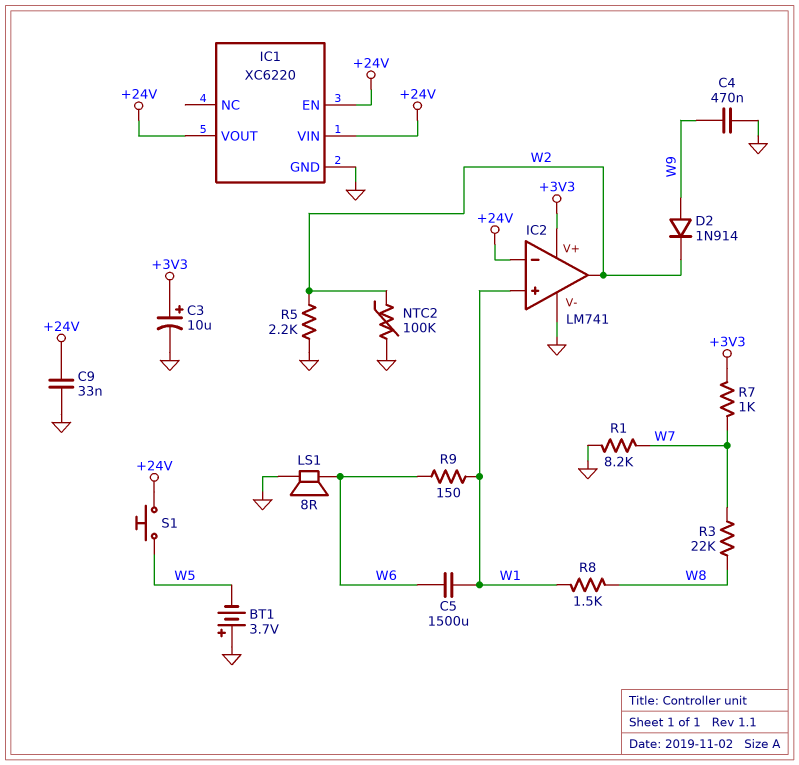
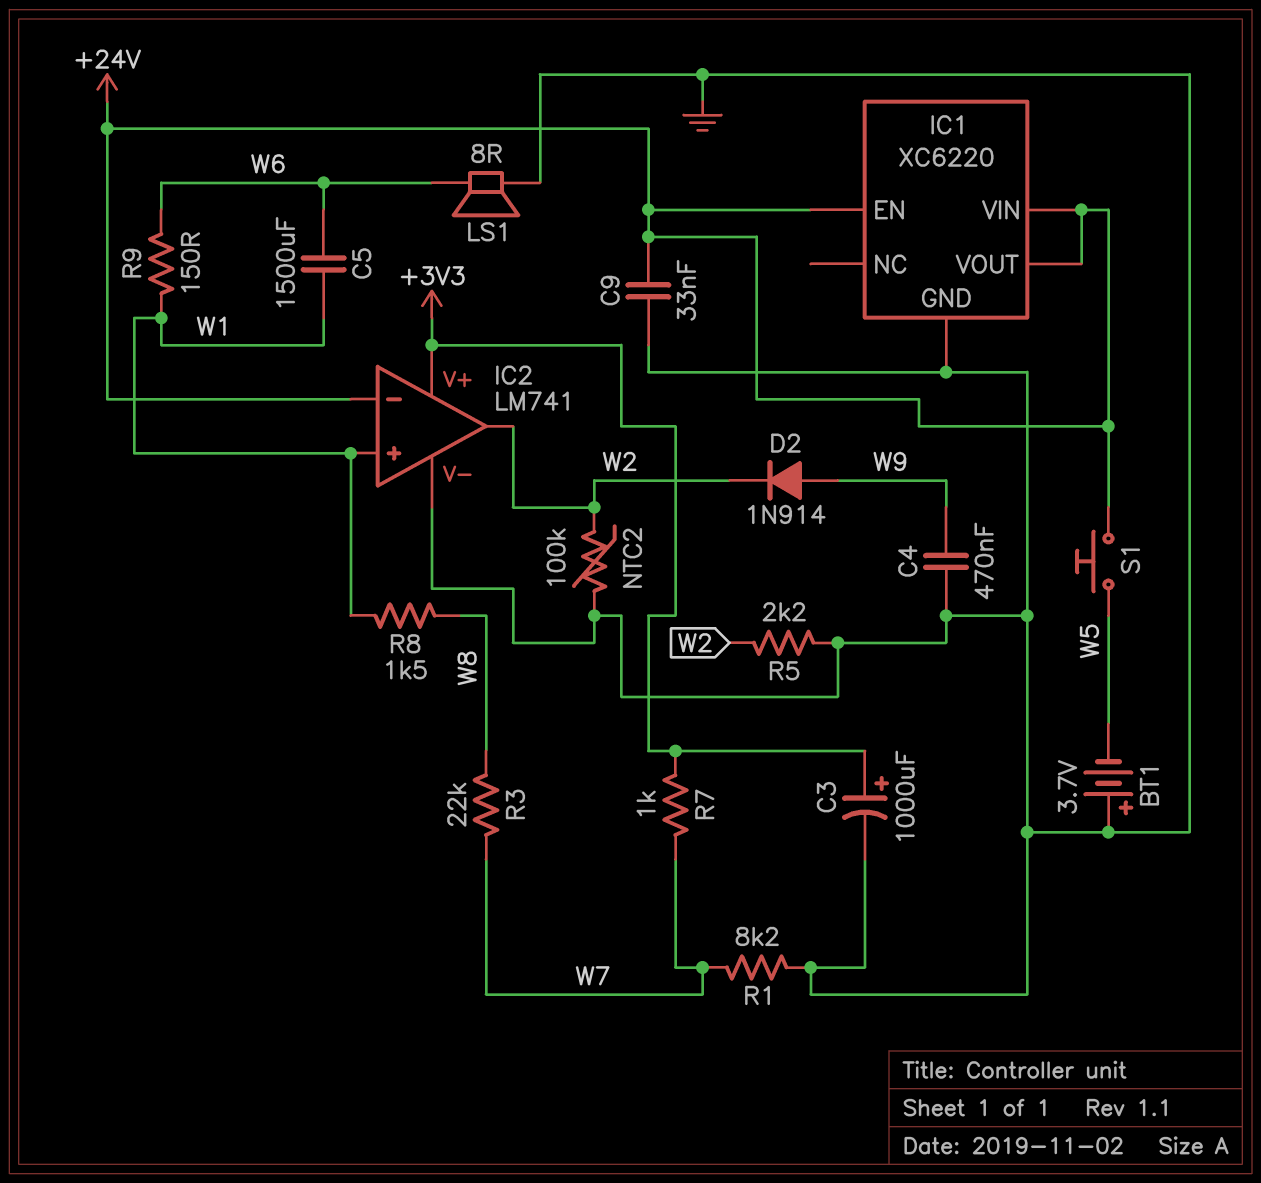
C3: 10uF (plus +3V3, minus GND) -> 1000uF (plus +3V3, minus GND)

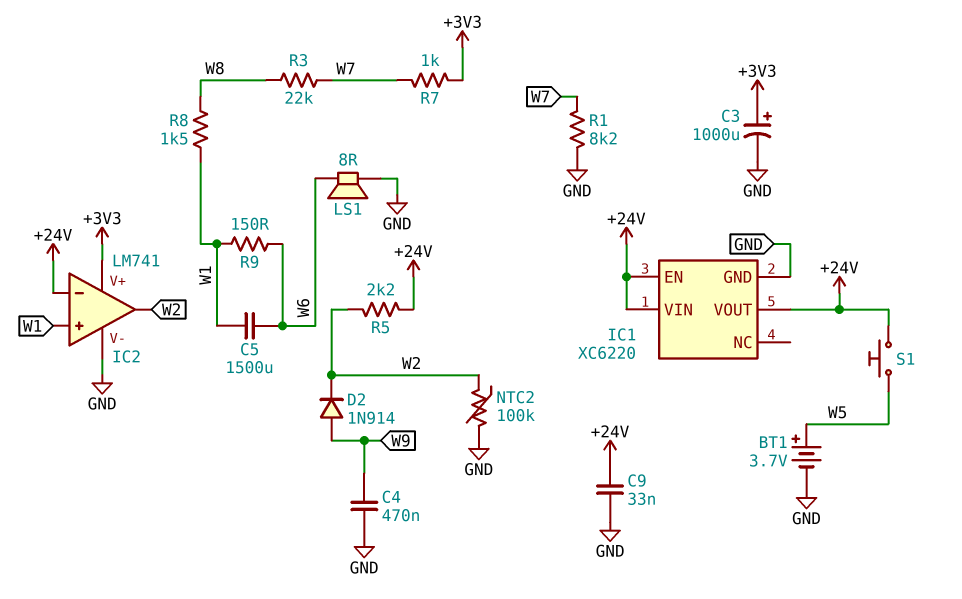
BT1: 3.7V (plus GND, minus W5) -> 3.7V (plus W5, minus GND)
R5: 2.2k (GND, W2) -> 2.2k (+24V, W2)

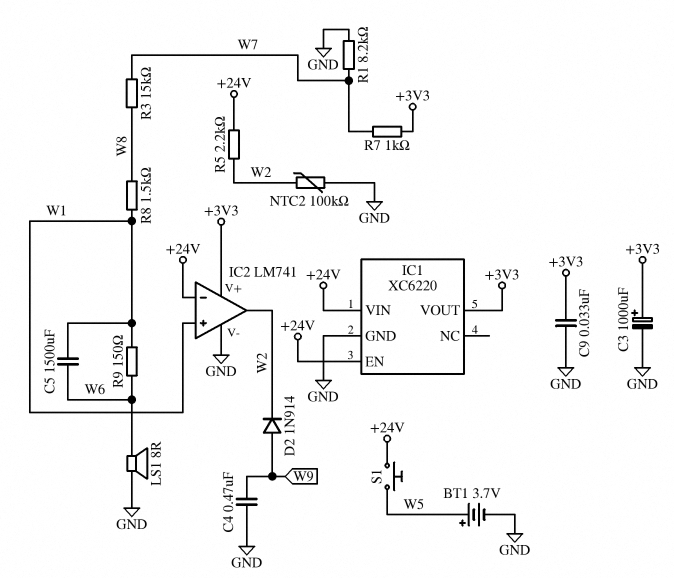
C9: 33nF (+24V, GND) -> 33nF (+3V3, GND)
IC1 pin VOUT: +24V -> +3V3
R3: 22k (W7, W8) -> 15k (W7, W8)

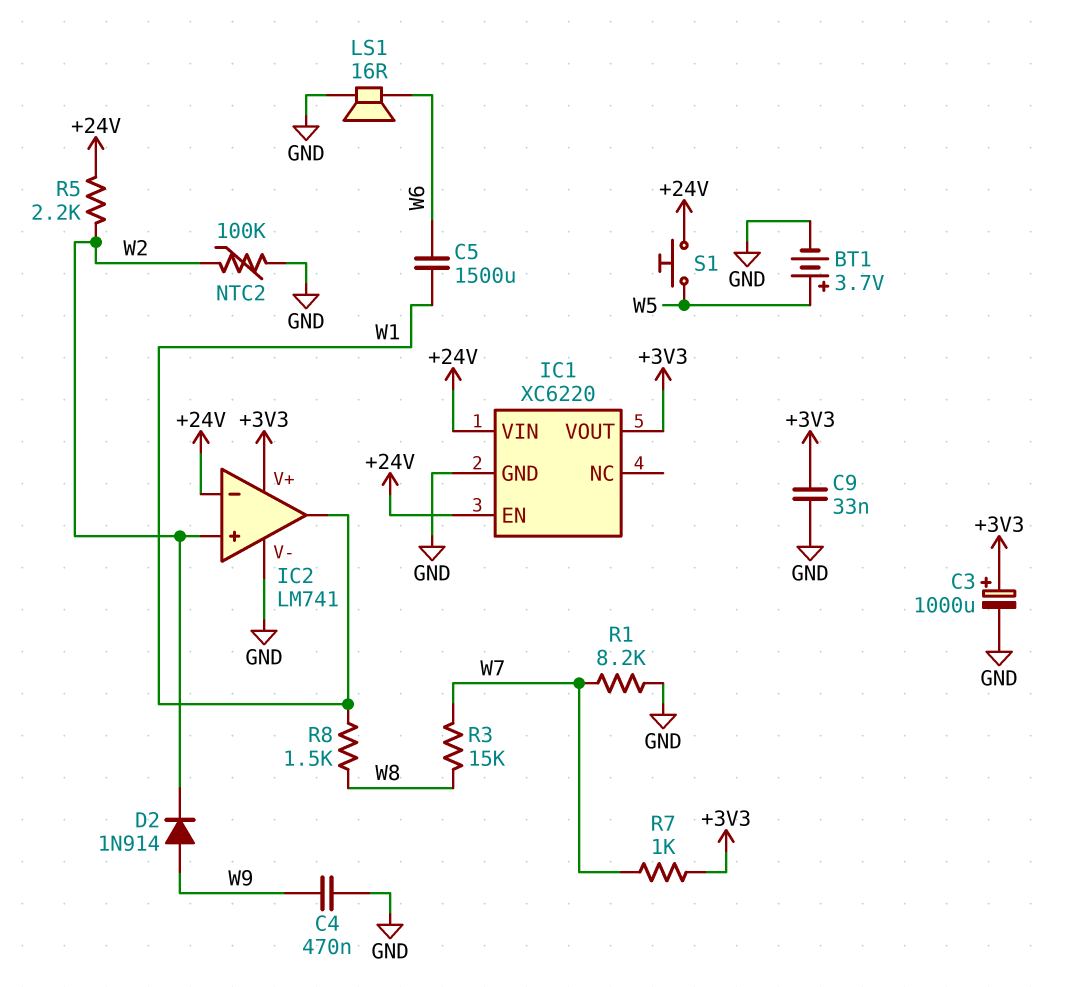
IC2 pin in+: W1 -> W2
IC2 pin out: W2 -> W1
LS1: speaker 8R (GND, W6) -> speaker 16R (GND, W6)
R9: 150 (W1, W6) -> none

